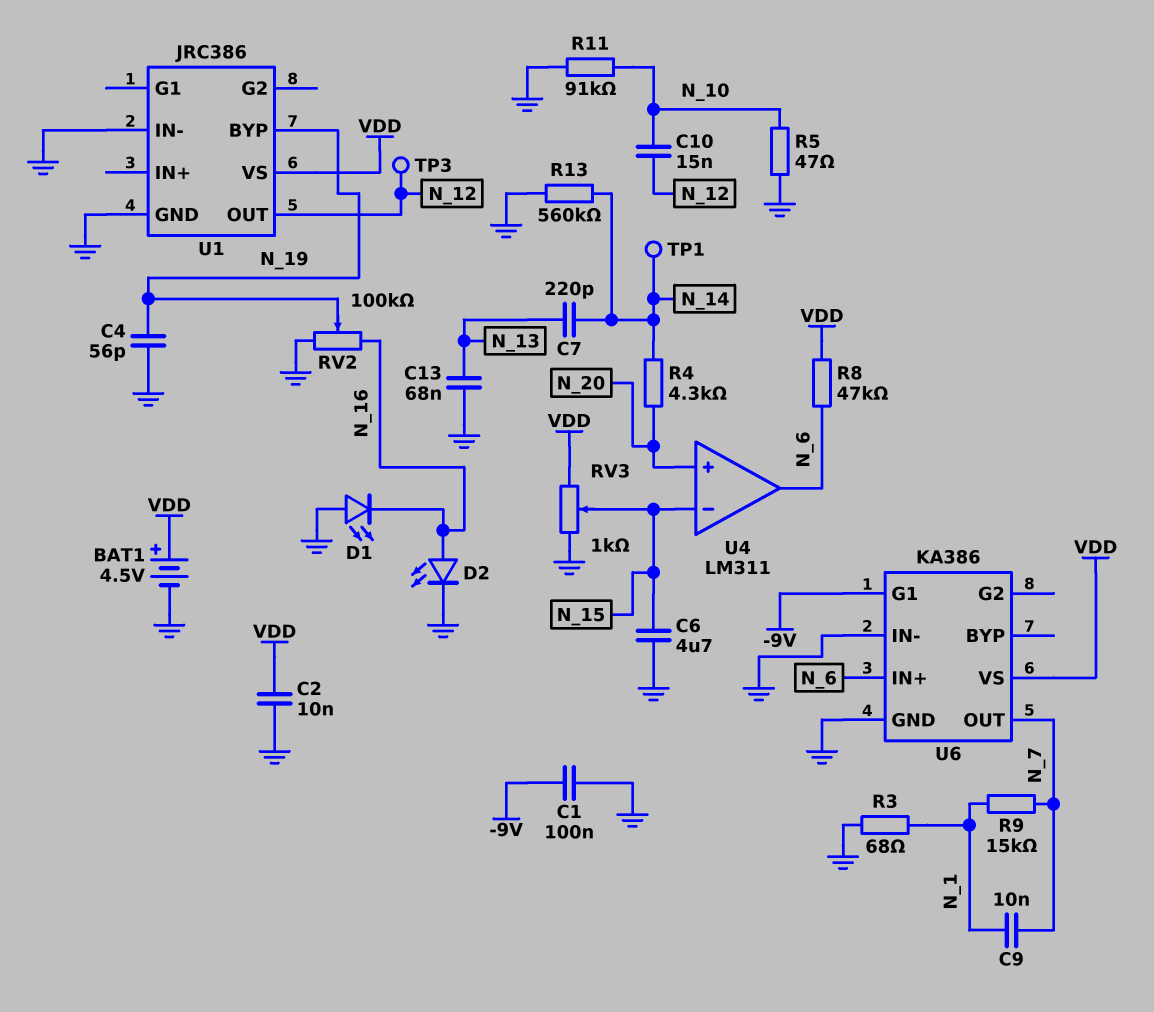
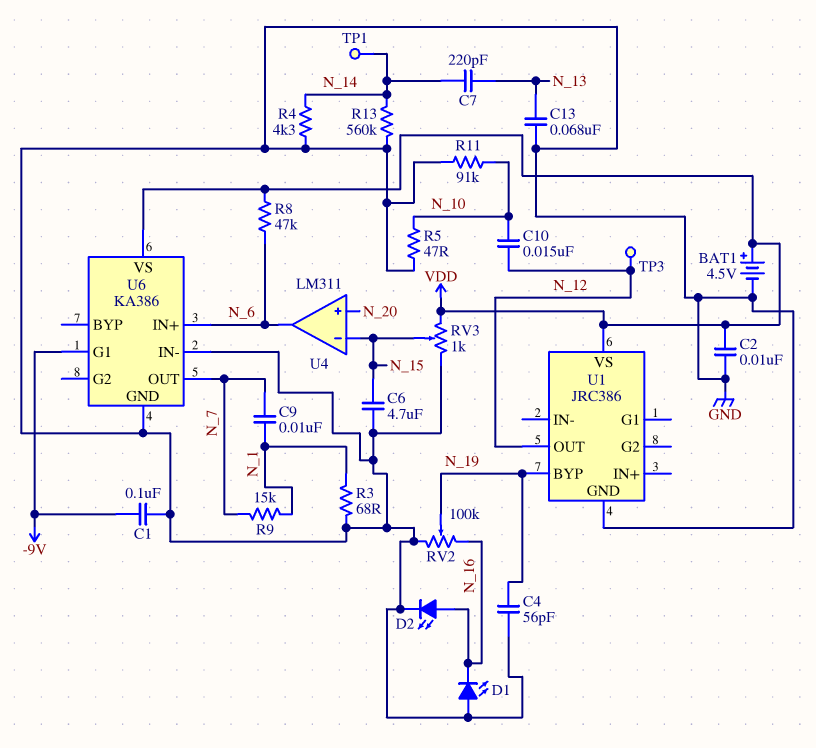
R4: 4.3k (N_14, N_20) -> 4.3k (GND, N_14)
U1 pin IN-: GND -> none

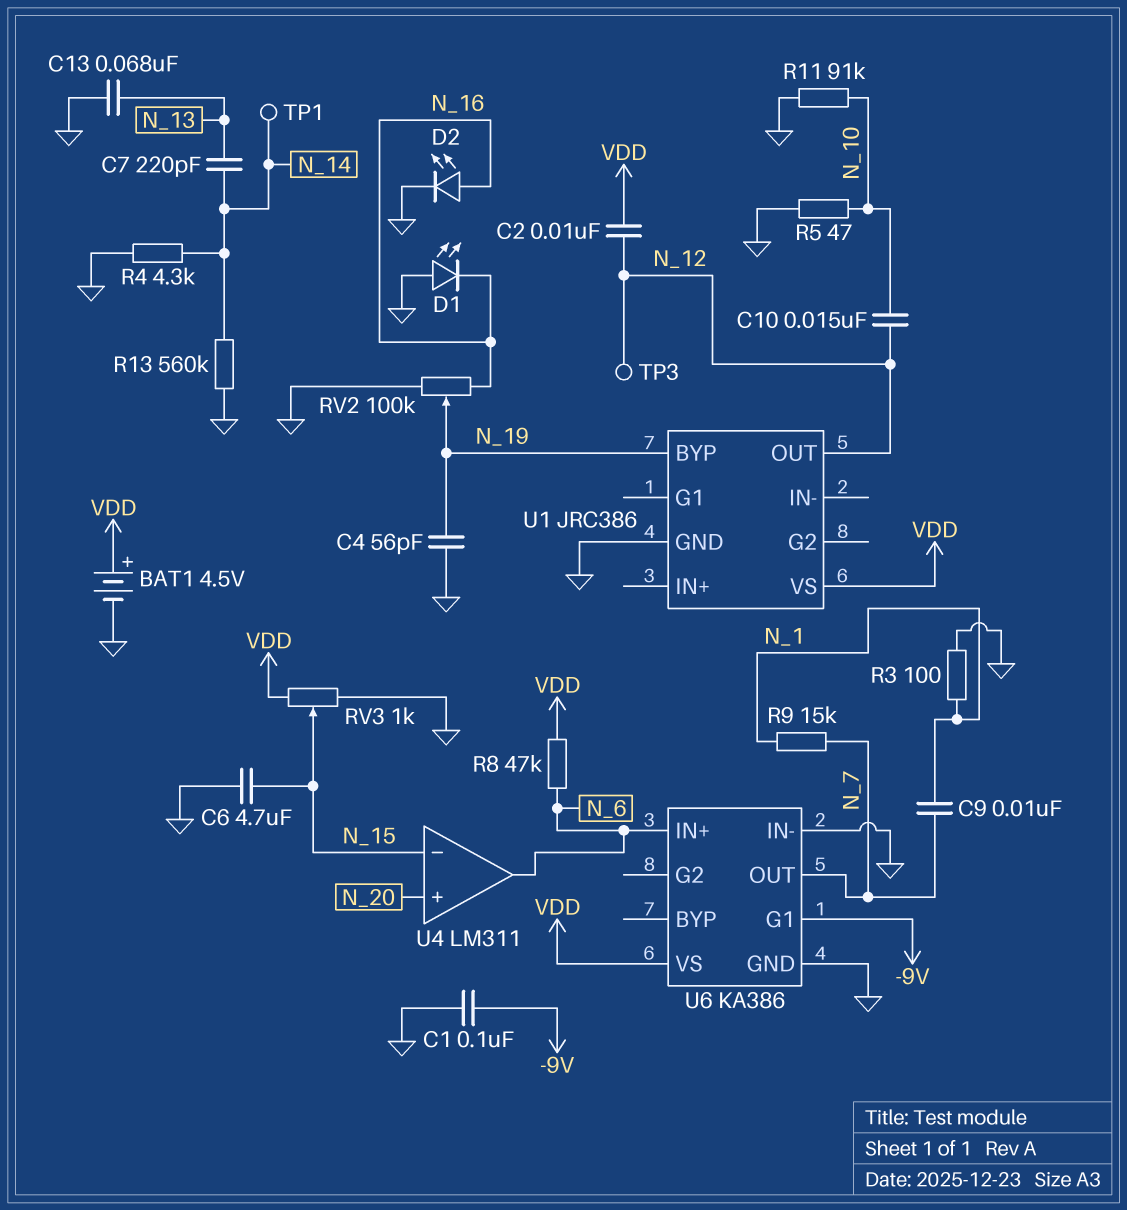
C2: 10nF (GND, VDD) -> 10nF (N_12, VDD)
R3: 68 (GND, N_1) -> 100 (GND, N_1)

